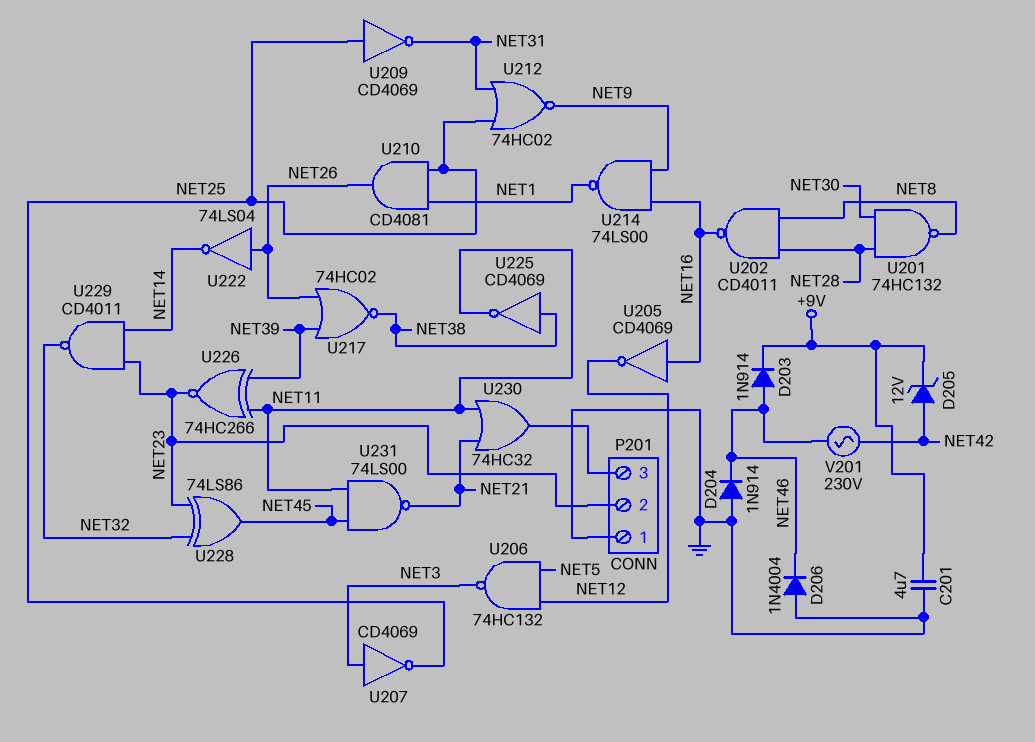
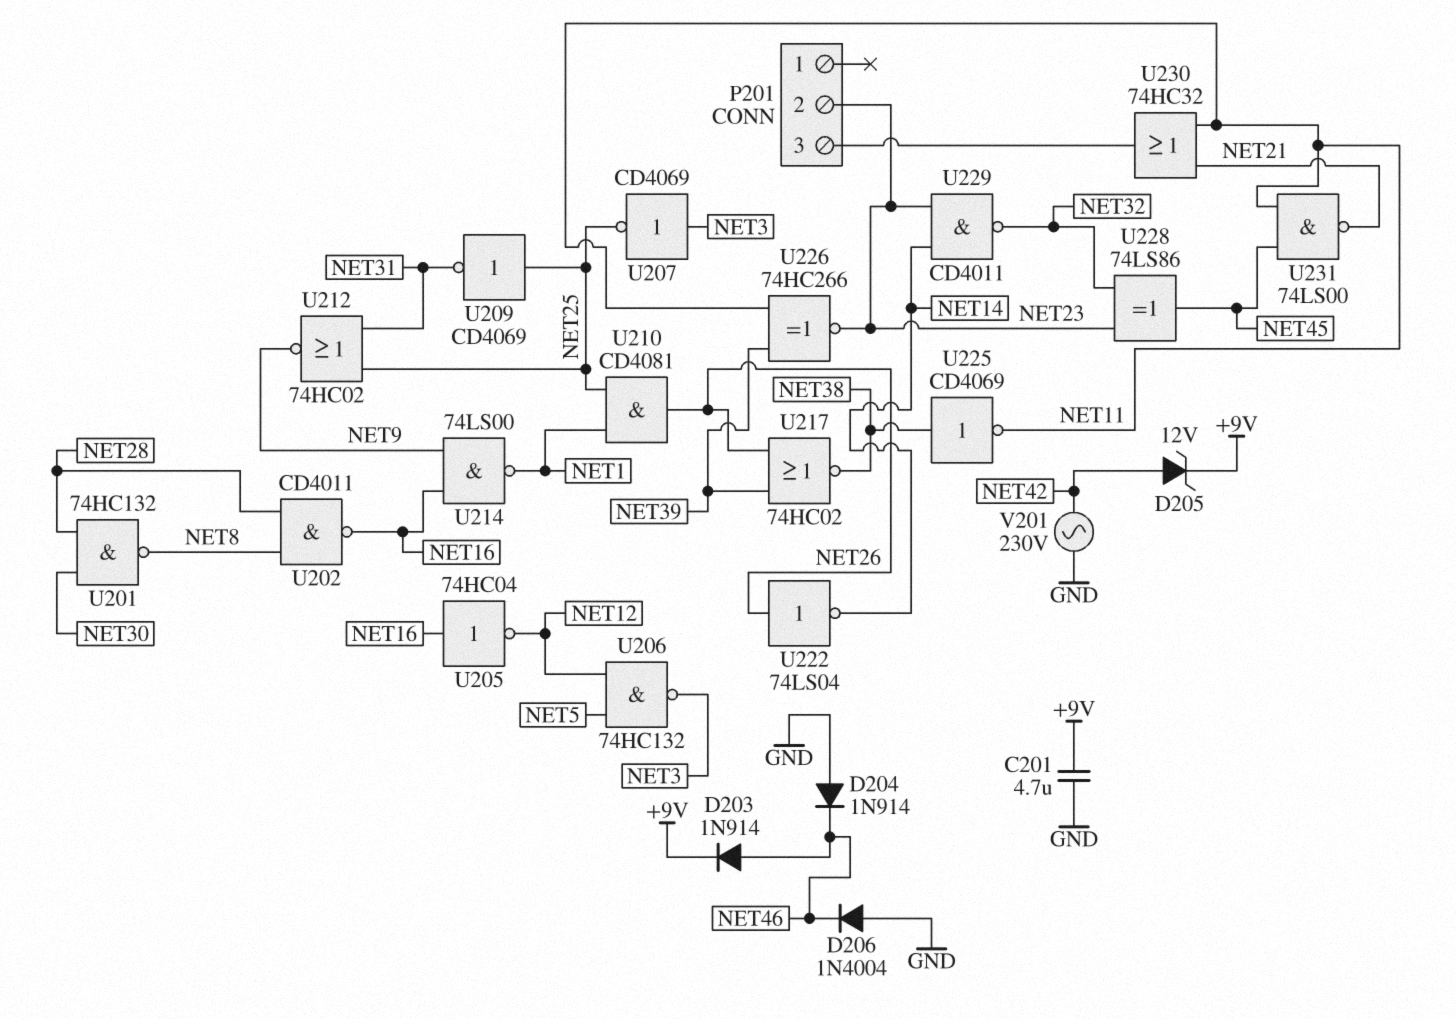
P201 pin 1: GND -> none
U205: NOT CD4069 (in NET16, out NET12) -> NOT 74HC04 (in NET16, out NET12)
V201: AC 230V (NET42, NET46) -> AC 230V (GND, NET42)

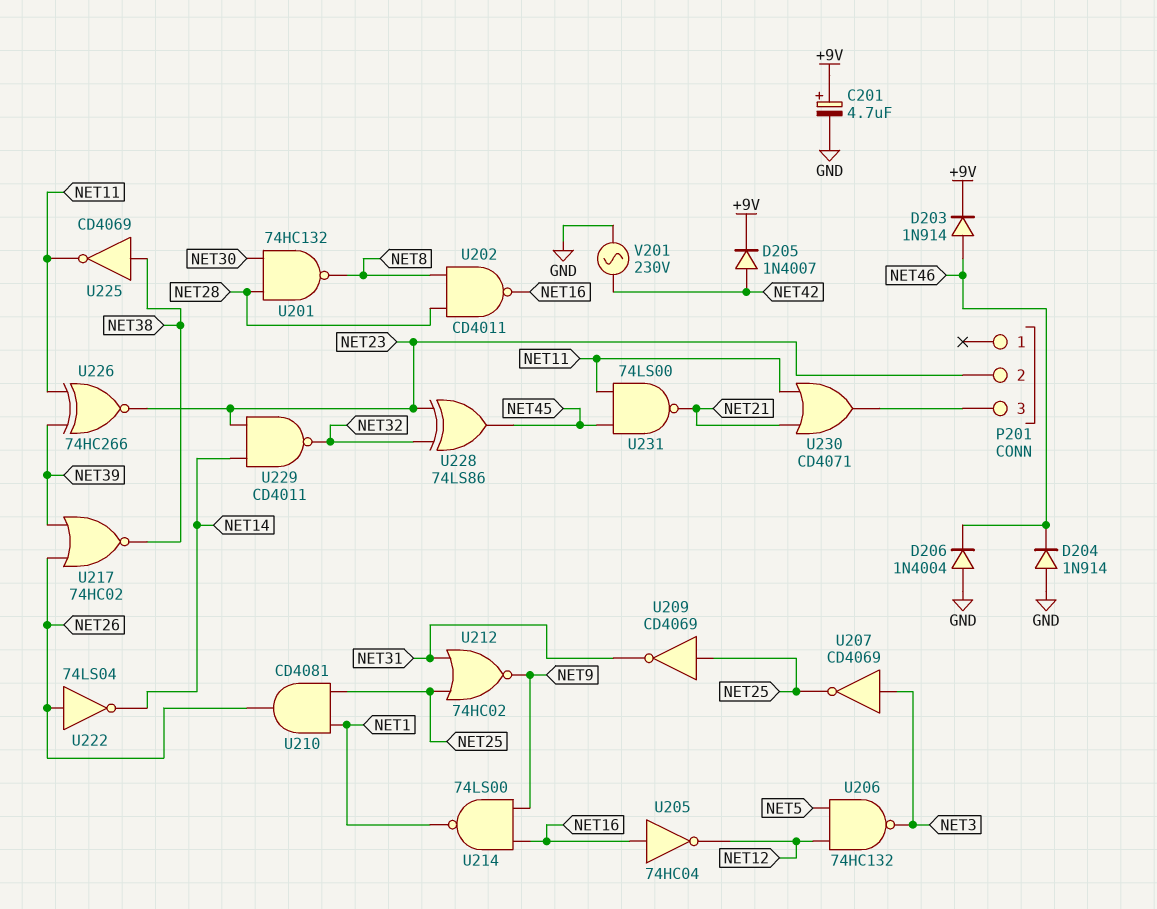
C201: 4.7uF (+9V, GND) -> 4.7uF (plus +9V, minus GND)
D205: zener 12V (A NET42, K +9V) -> diode 1N4007 (A NET42, K +9V)
U230: OR 74HC32 (in NET11, in NET21, out P201/3) -> OR CD4071 (in NET11, in NET21, out P201/3)

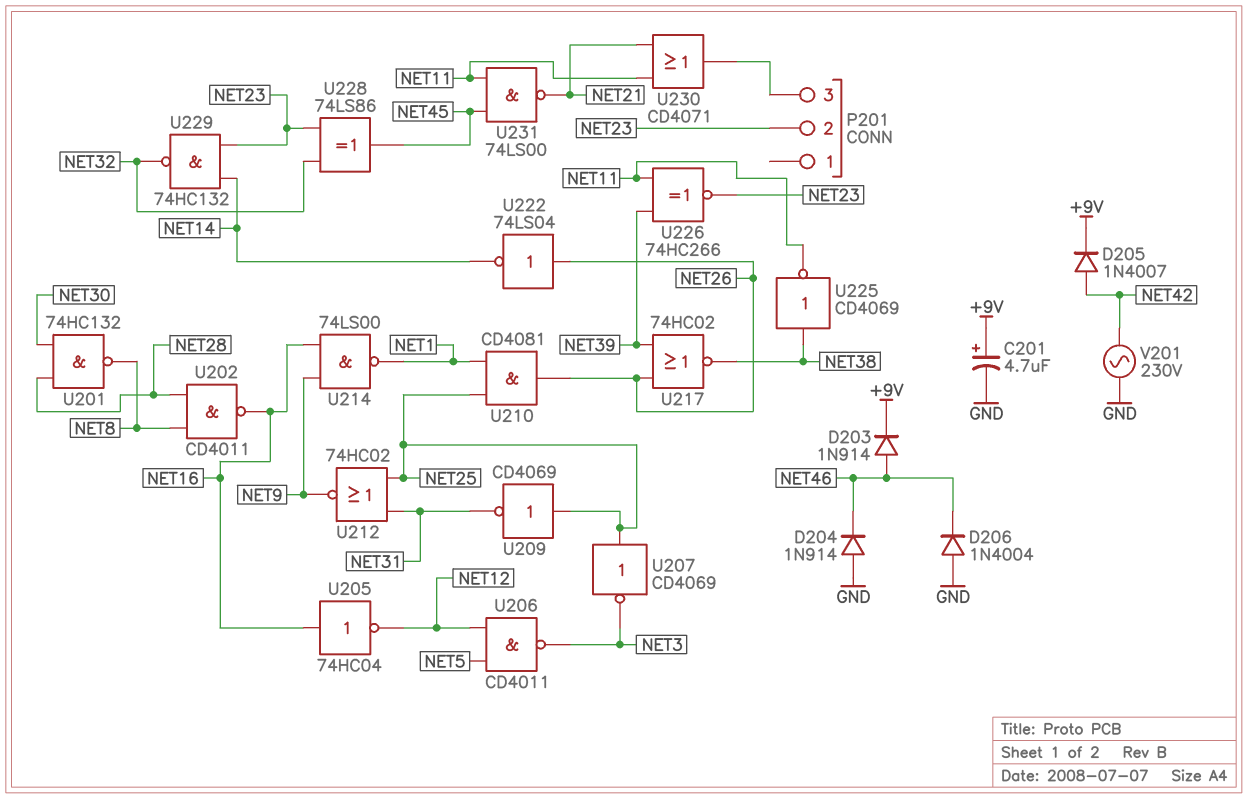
U206: NAND 74HC132 (in NET5, in NET12, out NET3) -> NAND CD4011 (in NET5, in NET12, out NET3)
U207: NOT CD4069 (in NET3, out NET25) -> NOT CD4069 (in NET25, out NET3)
U229: NAND CD4011 (in NET14, in NET23, out NET32) -> NAND 74HC132 (in NET14, in NET23, out NET32)

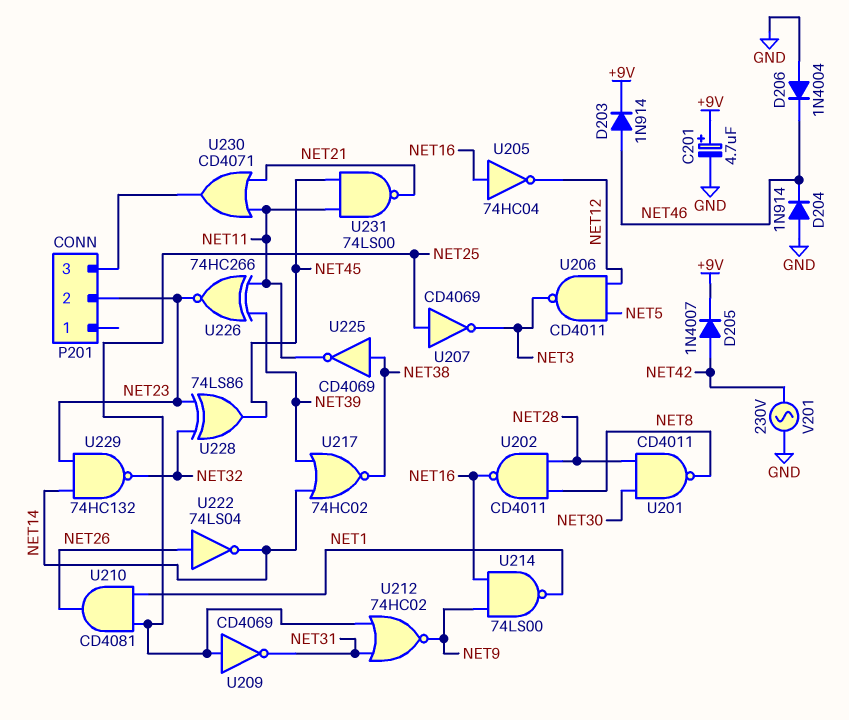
U201: NAND 74HC132 (in NET28, in NET30, out NET8) -> NAND CD4011 (in NET28, in NET30, out NET8)
U217: NOR 74HC02 (in NET26, in NET39, out NET38) -> NOR 74HC02 (in NET14, in NET39, out NET38)

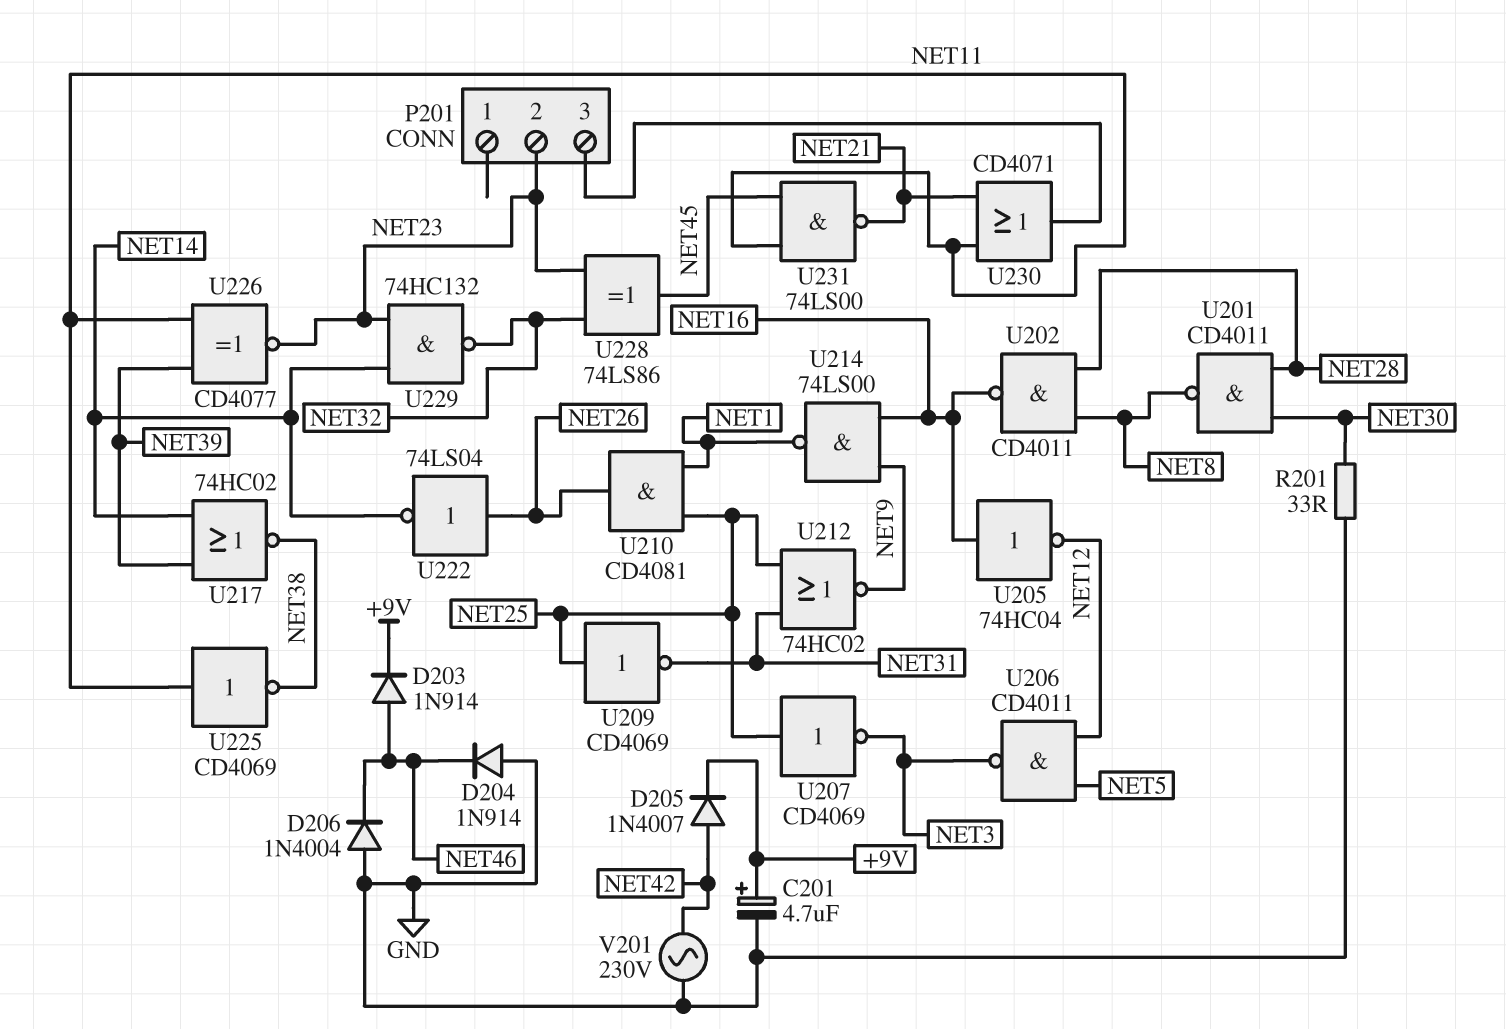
R201: none -> 33 (GND, NET30)
U225: NOT CD4069 (in NET38, out NET11) -> NOT CD4069 (in NET11, out NET38)
U226: XNOR 74HC266 (in NET11, in NET39, out NET23) -> XNOR CD4077 (in NET11, in NET39, out NET23)

